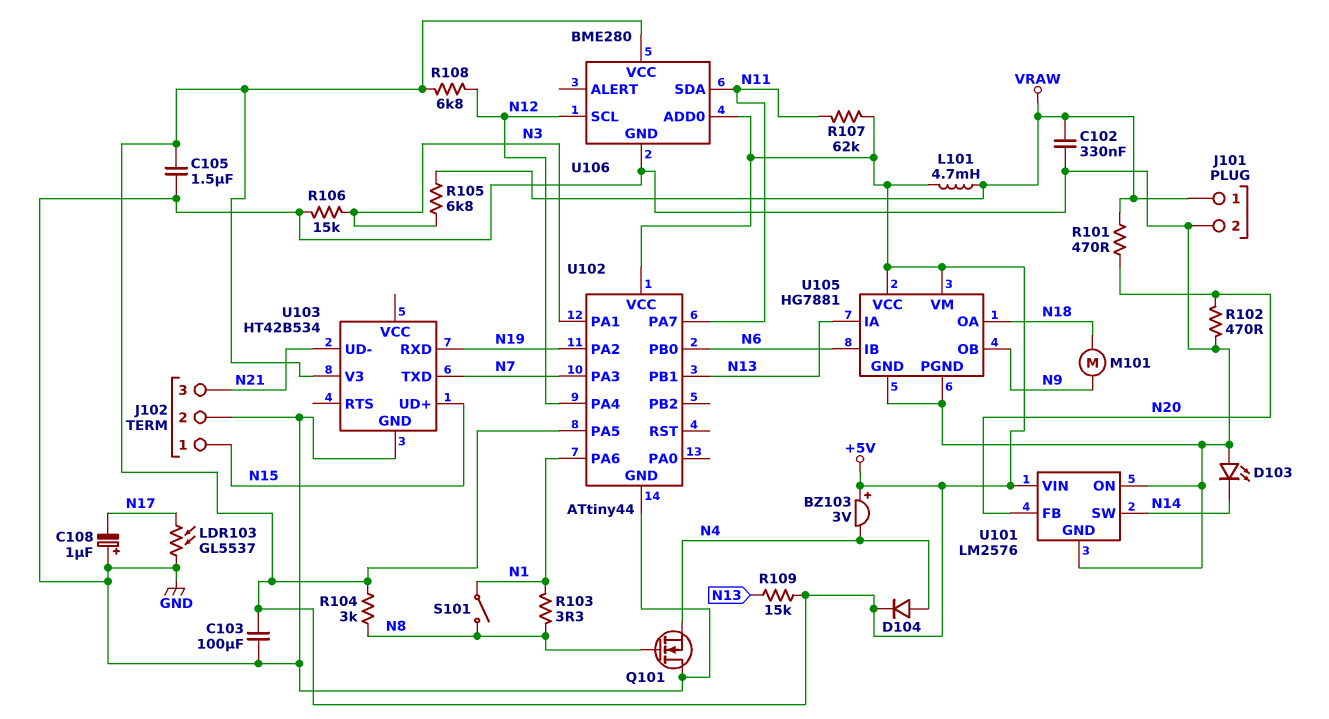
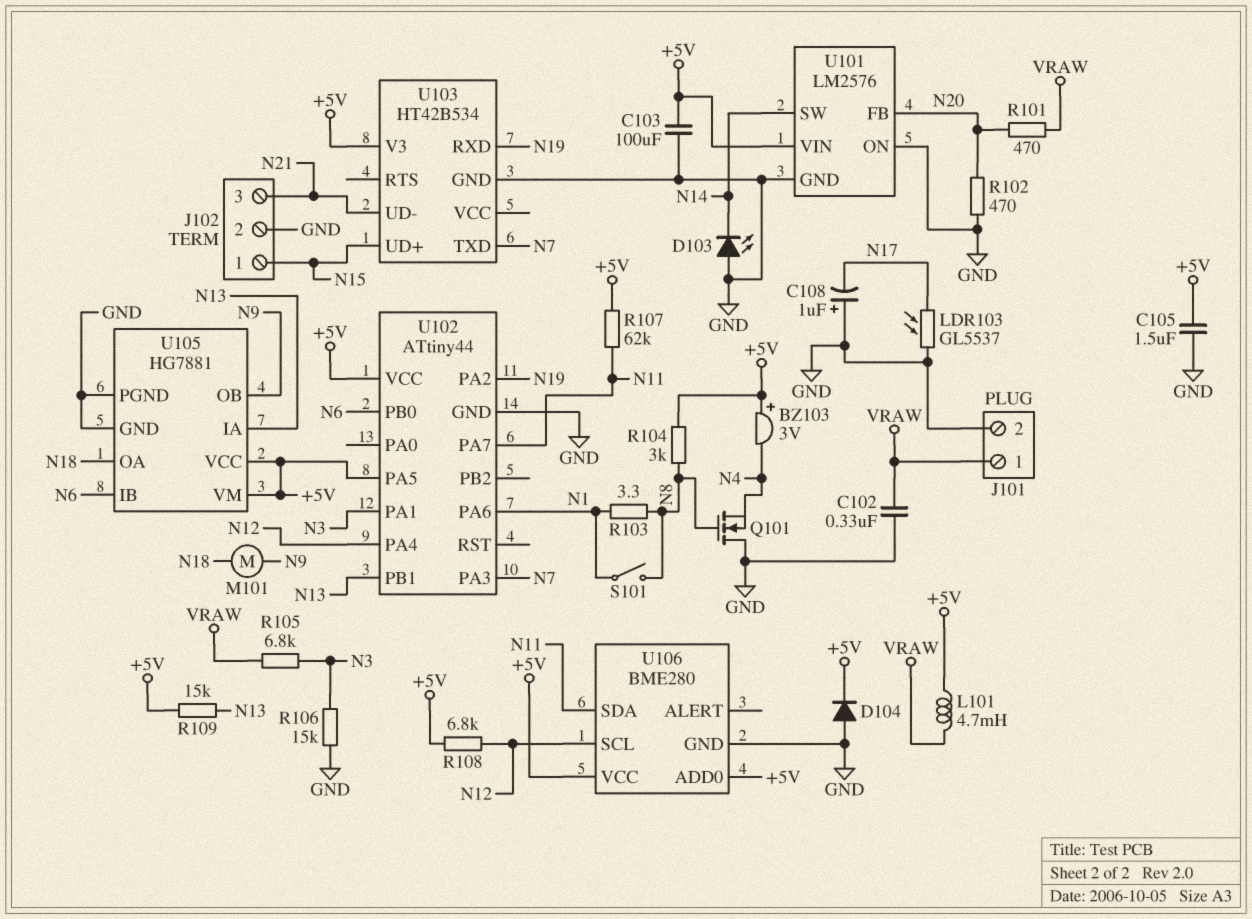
D104: diode (A N4, K +5V) -> diode (A GND, K +5V)

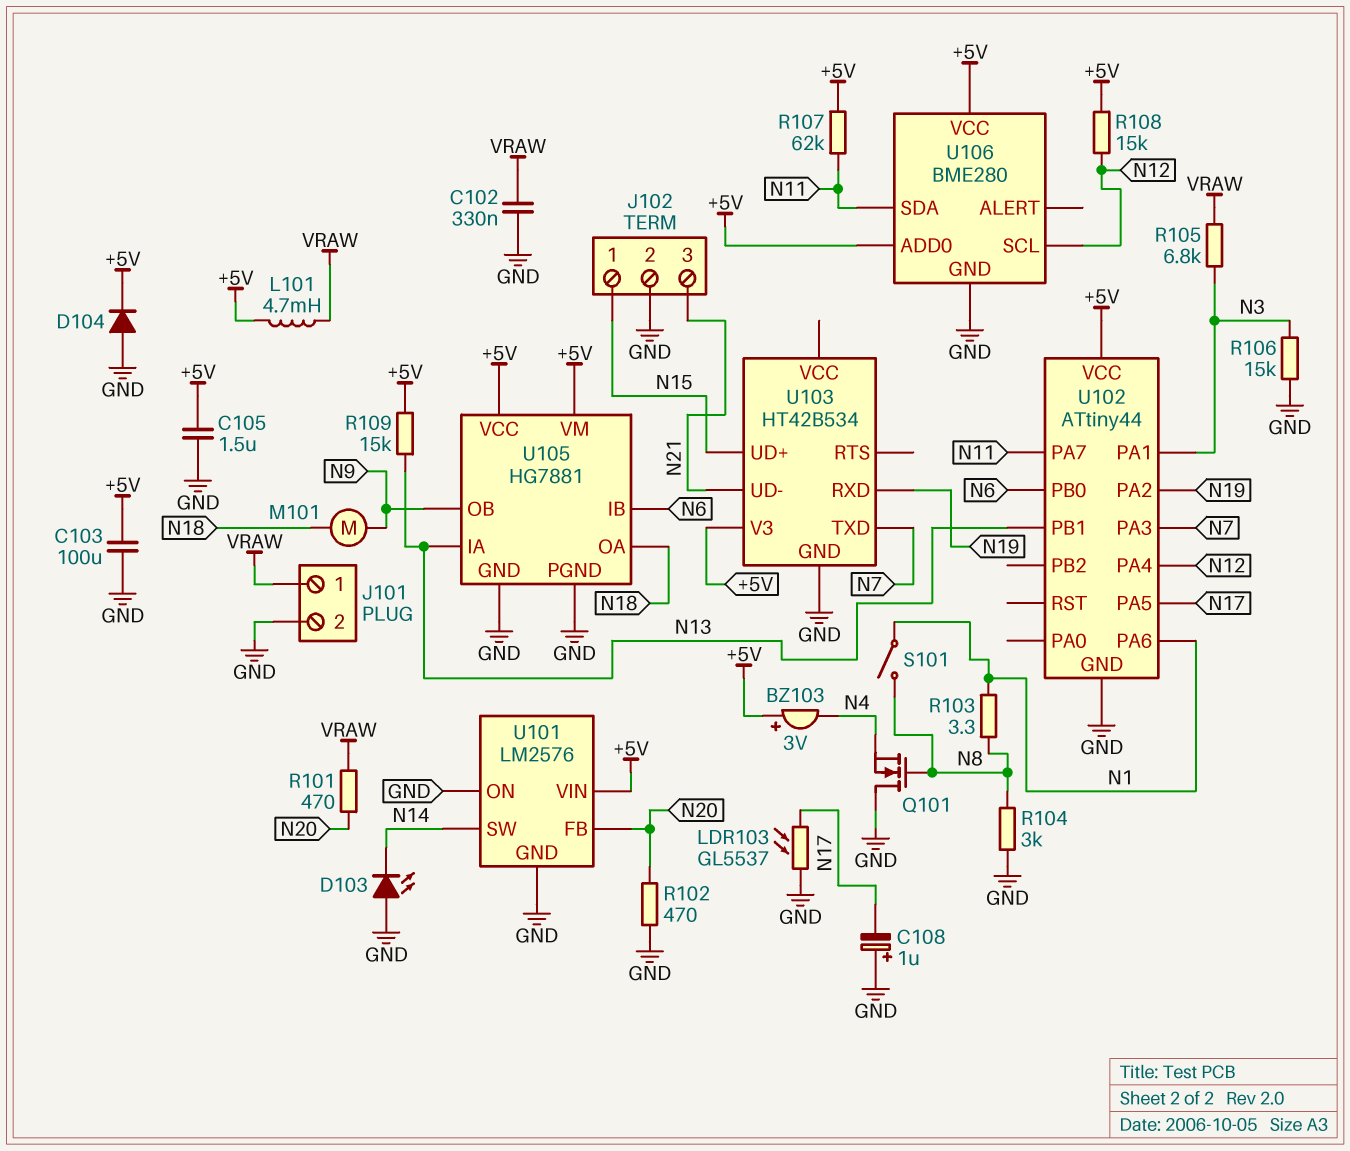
R104: 3k (+5V, N8) -> 3k (GND, N8)
R108: 6.8k (+5V, N12) -> 15k (+5V, N12)
U102 pin PA5: +5V -> N17

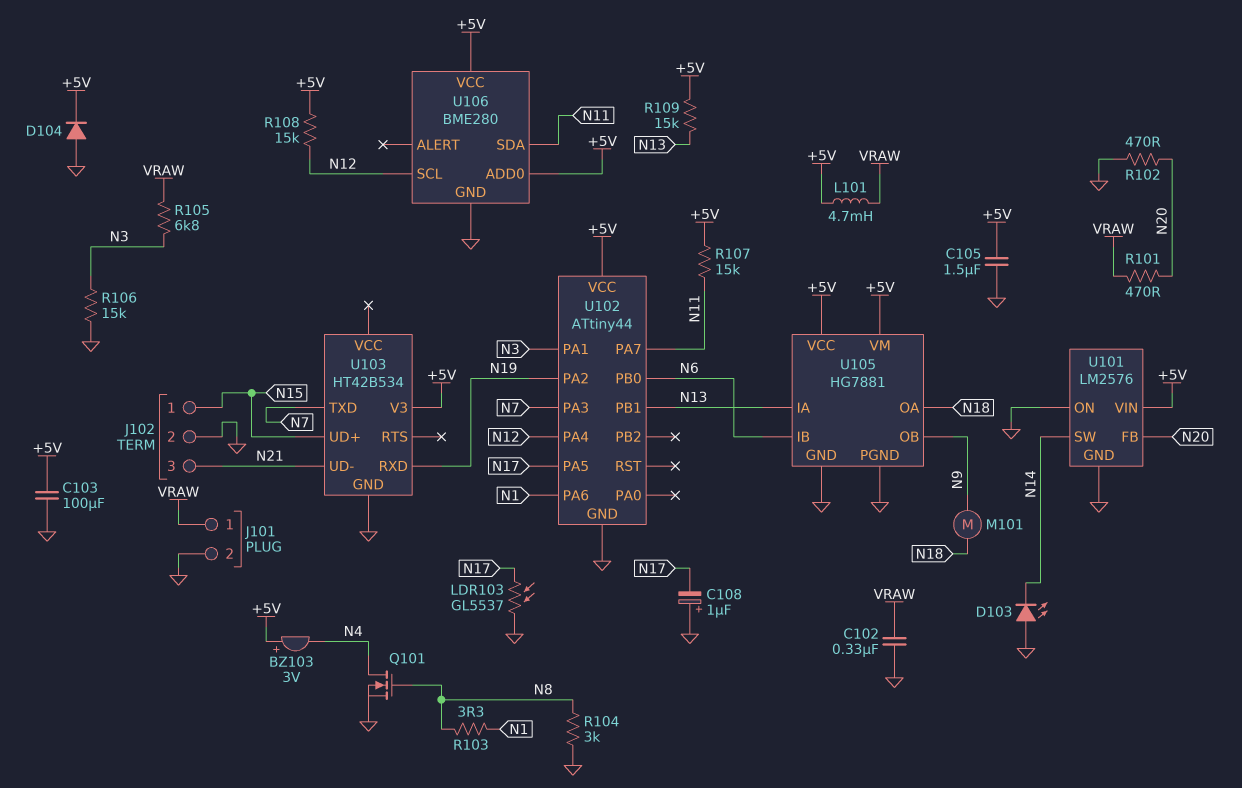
Q101: NMOS (G N8, D GND, S N4) -> NMOS (G N8, D N4, S GND)
R107: 62k (+5V, N11) -> 15k (+5V, N11)
S101: switch (N1, N8) -> none

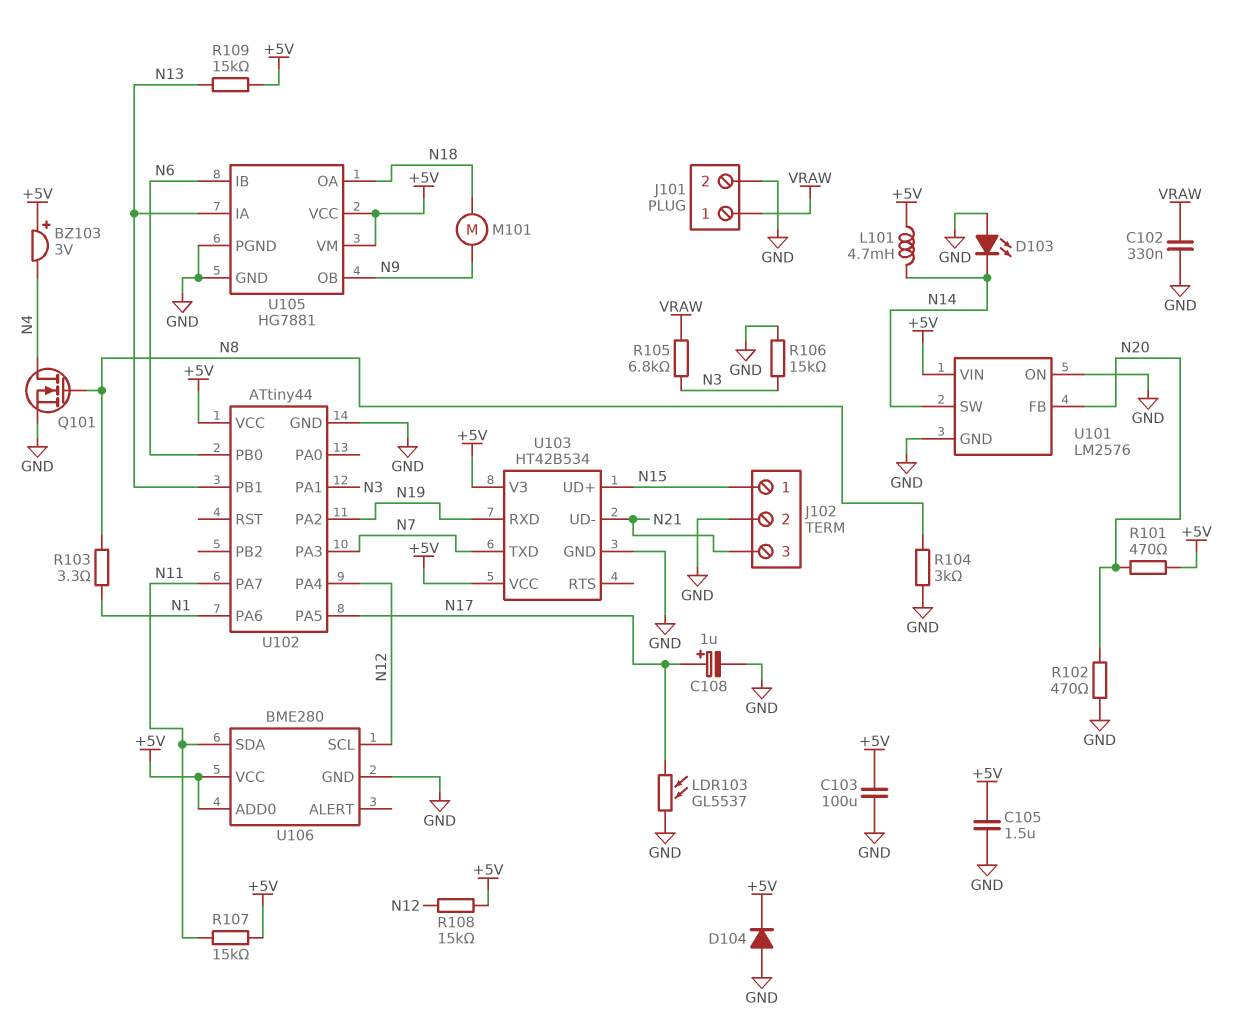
C108: 1uF (plus GND, minus N17) -> 1uF (plus N17, minus GND)
L101: 4.7mH (+5V, VRAW) -> 4.7mH (+5V, N14)
R101: 470 (N20, VRAW) -> 470 (+5V, N20)
U103 pin VCC: none -> +5V

